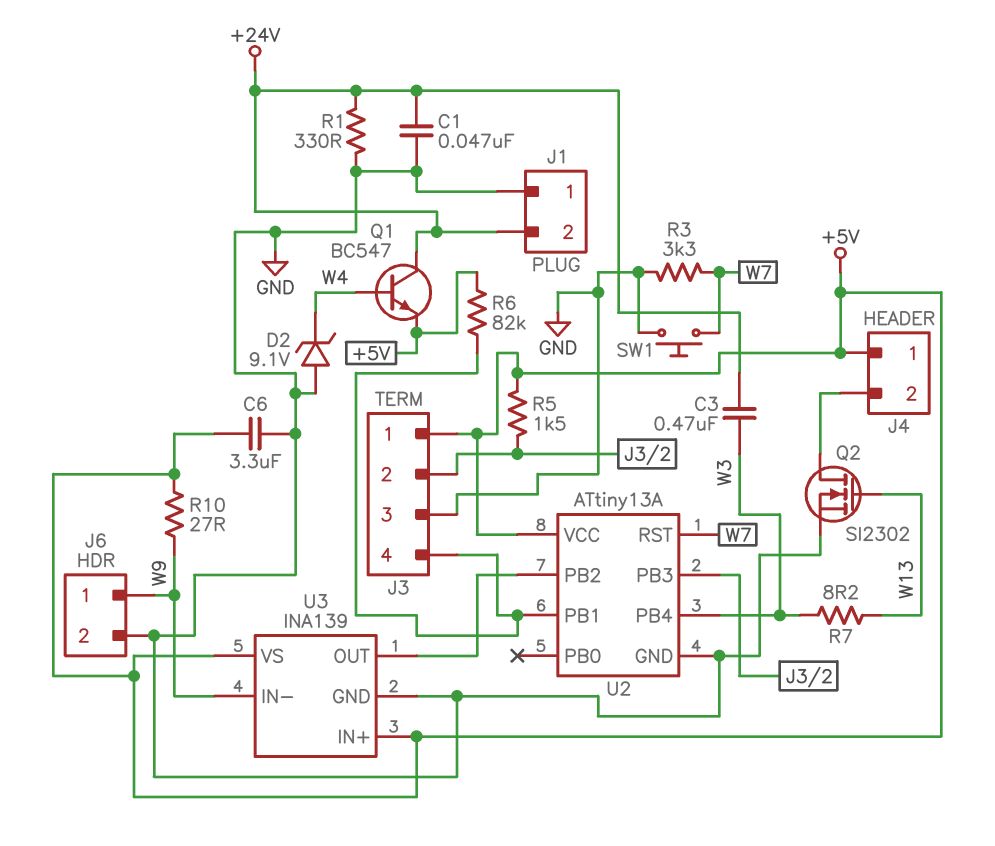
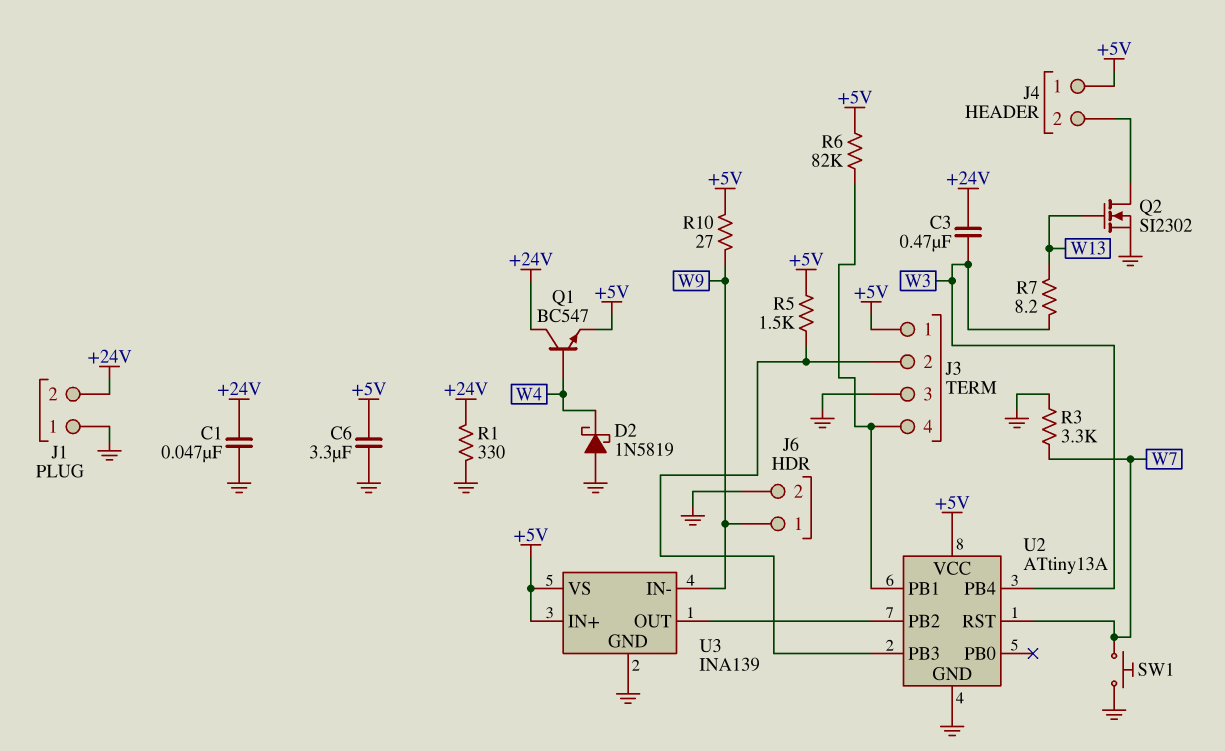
D2: zener 9.1V (A GND, K W4) -> schottky 1N5819 (A GND, K W4)

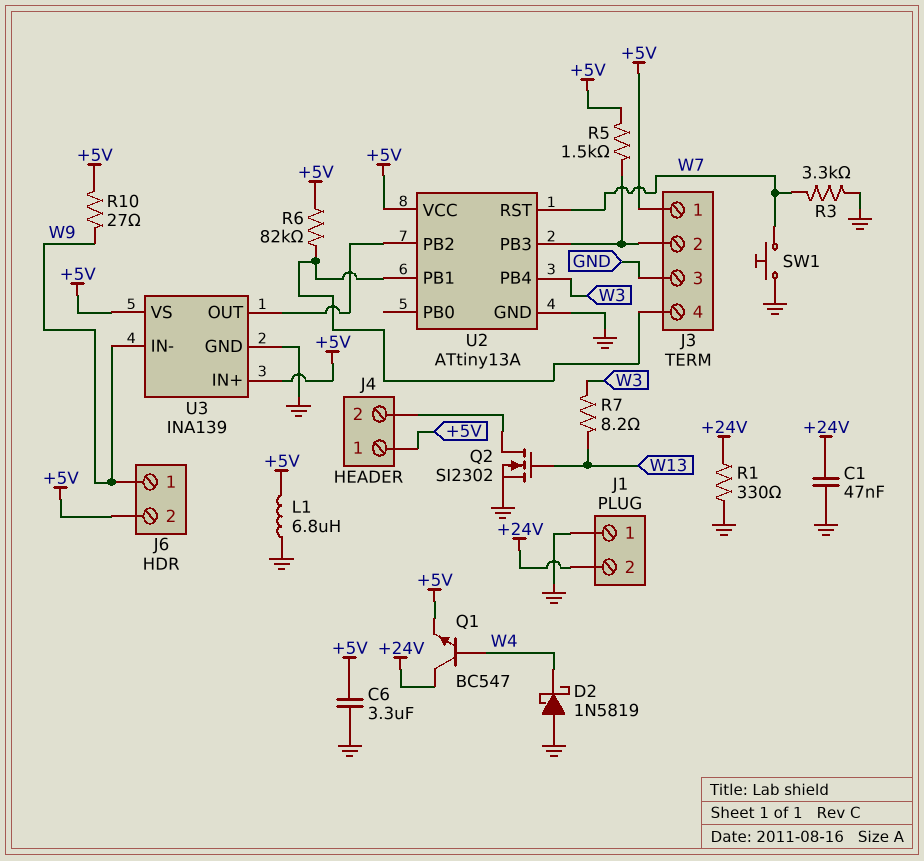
C3: 470nF (+24V, W3) -> none
J6 pin 2: GND -> +5V
L1: none -> 6.8uH (+5V, GND)

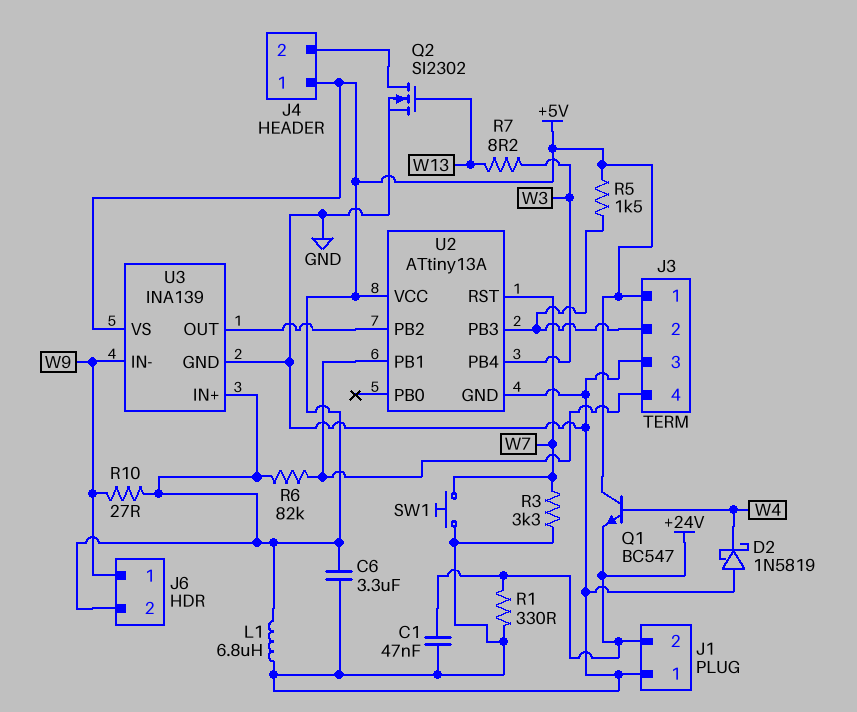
Q1: NPN BC547 (B W4, C +24V, E +5V) -> NPN BC547 (B W4, C +5V, E +24V)

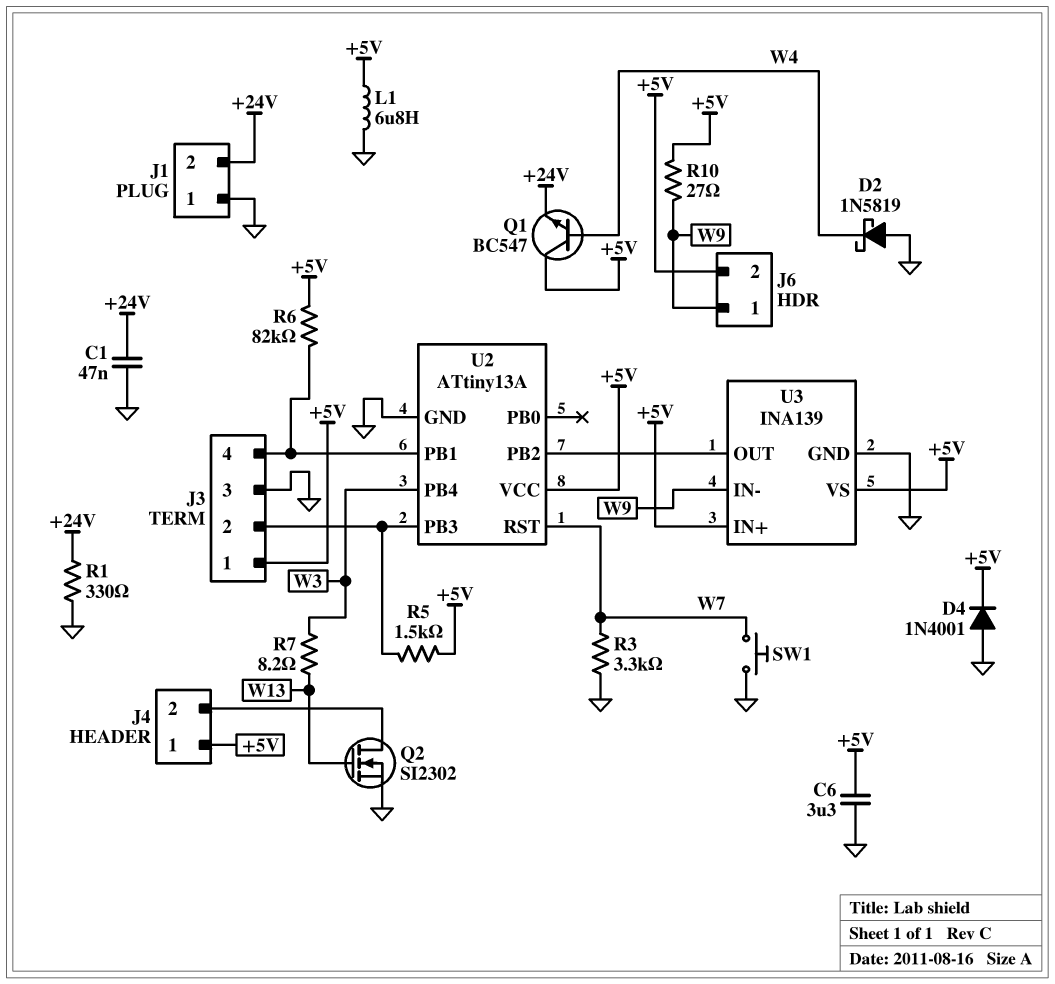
D4: none -> diode 1N4001 (A GND, K +5V)

